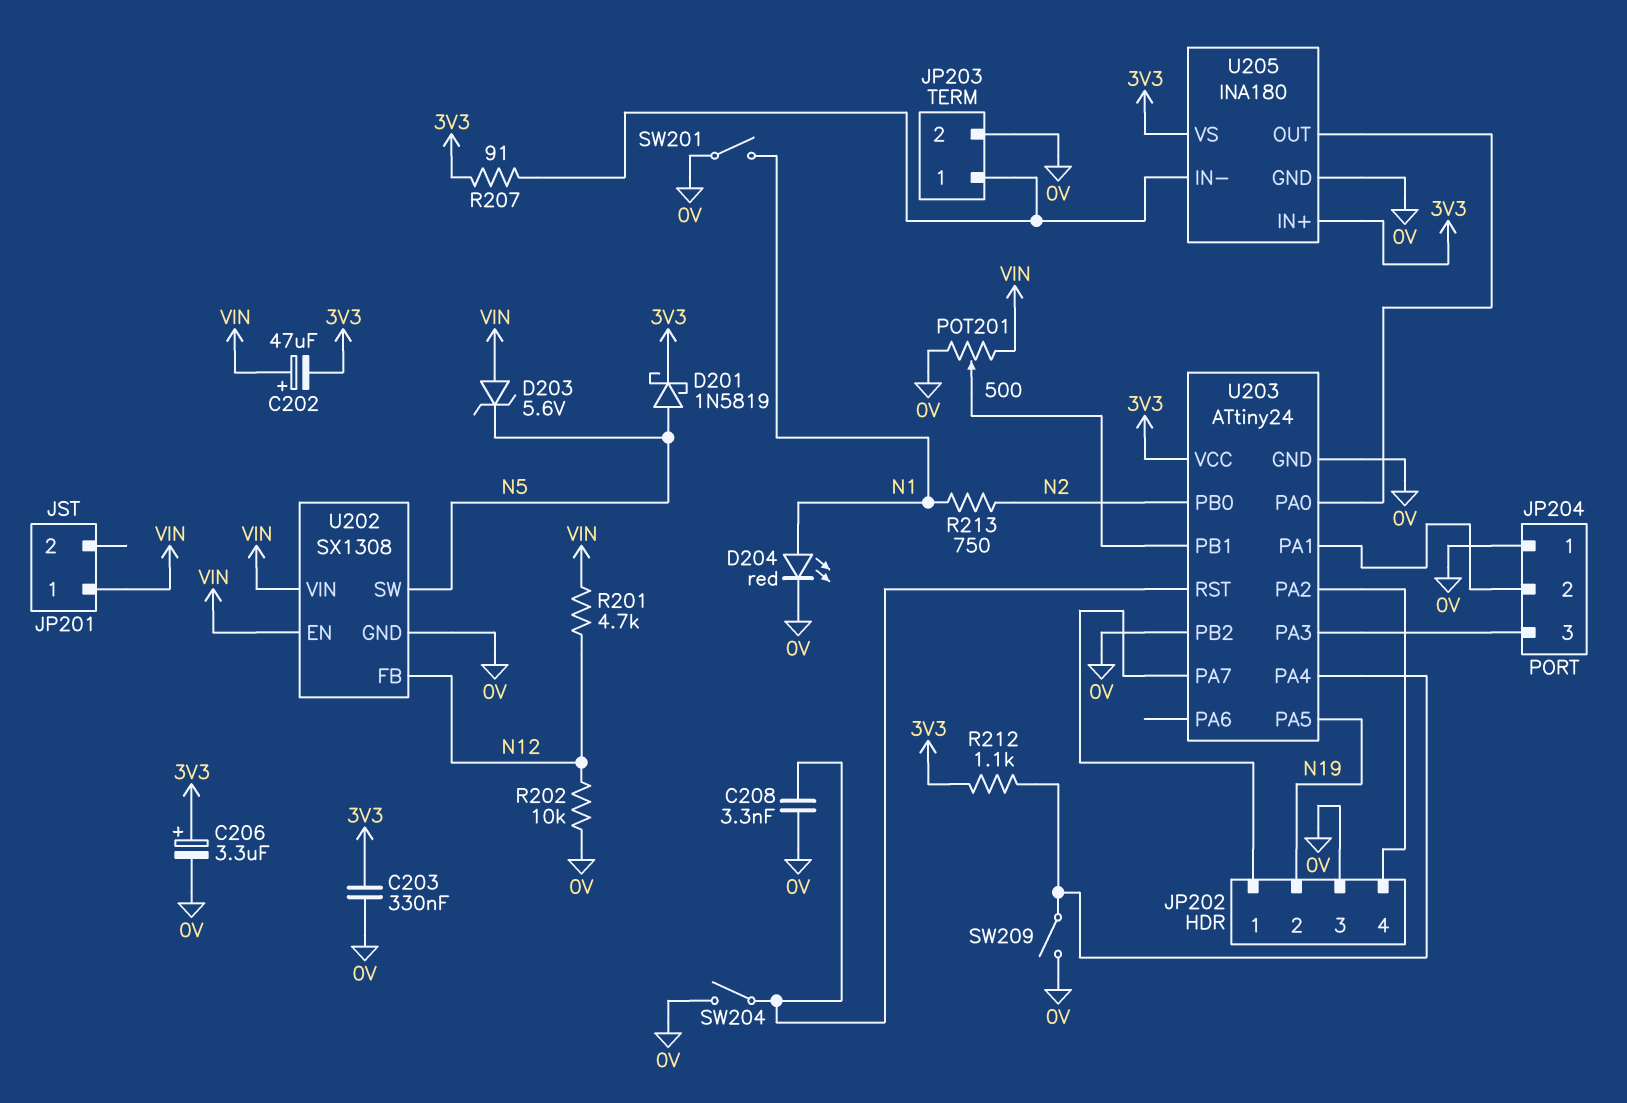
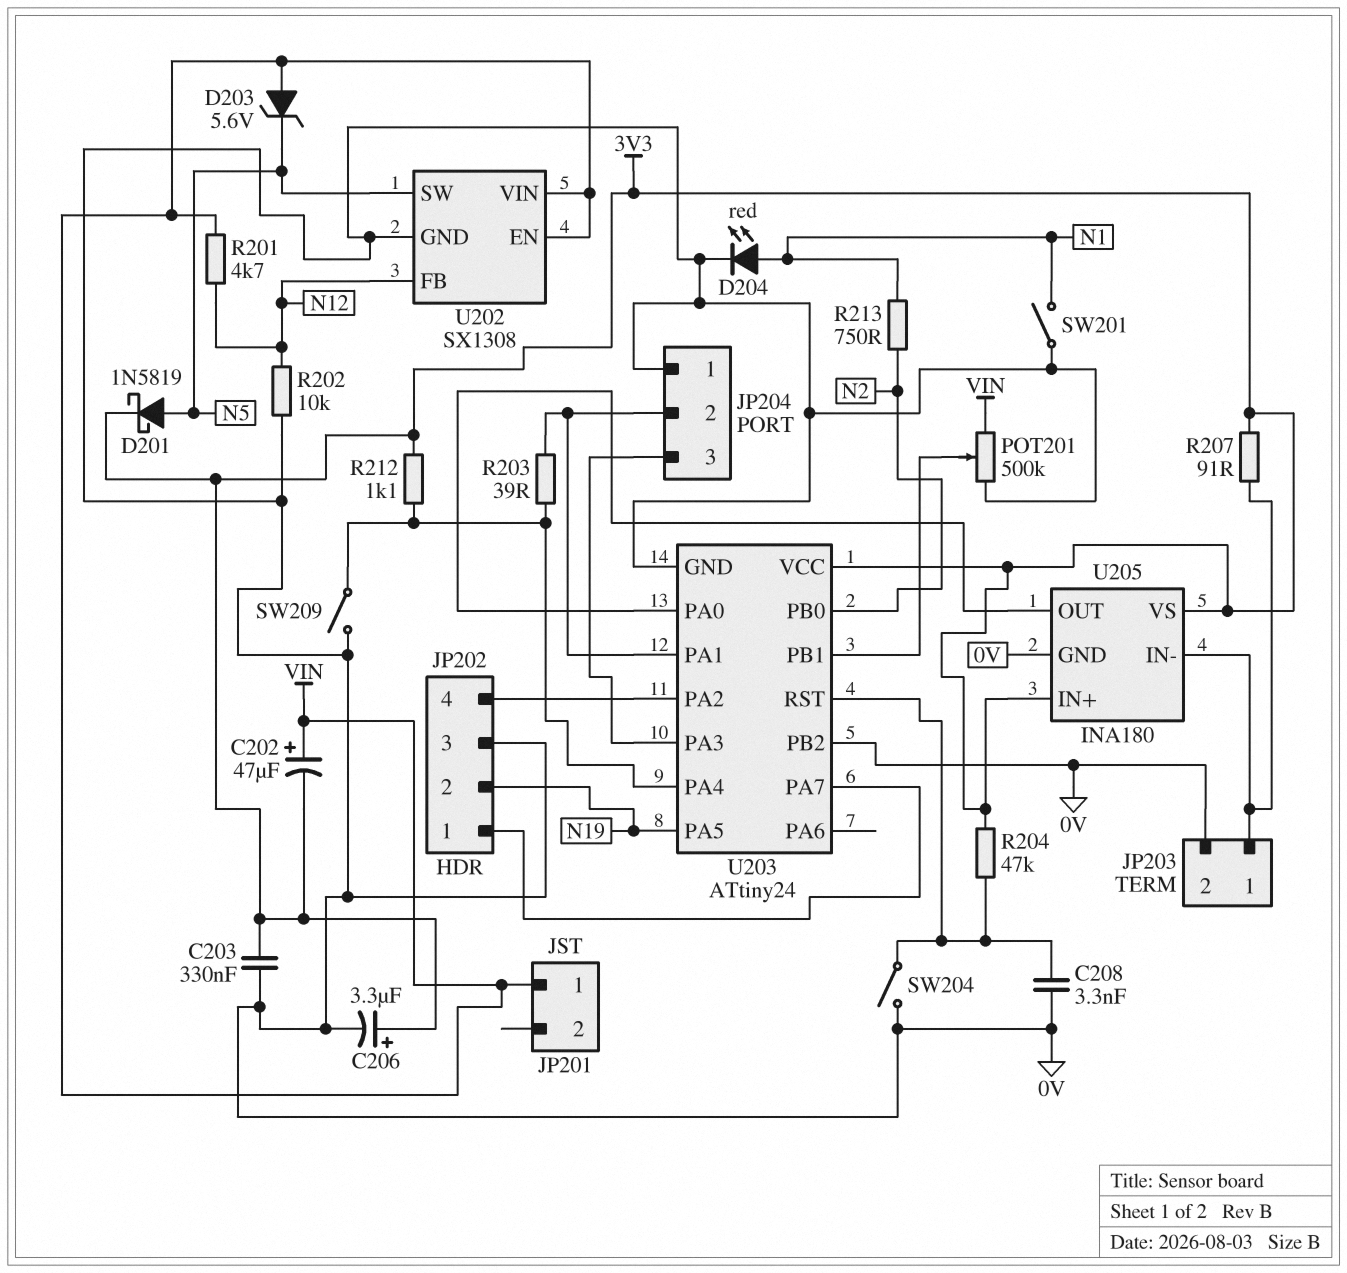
POT201: 500 (0V, VIN, wiper U203/PB1) -> 500k (0V, VIN, wiper U203/PB1)
R203: none -> 39 (JP204/2, U203/PA4)
R204: none -> 47k (3V3, U203/RST)

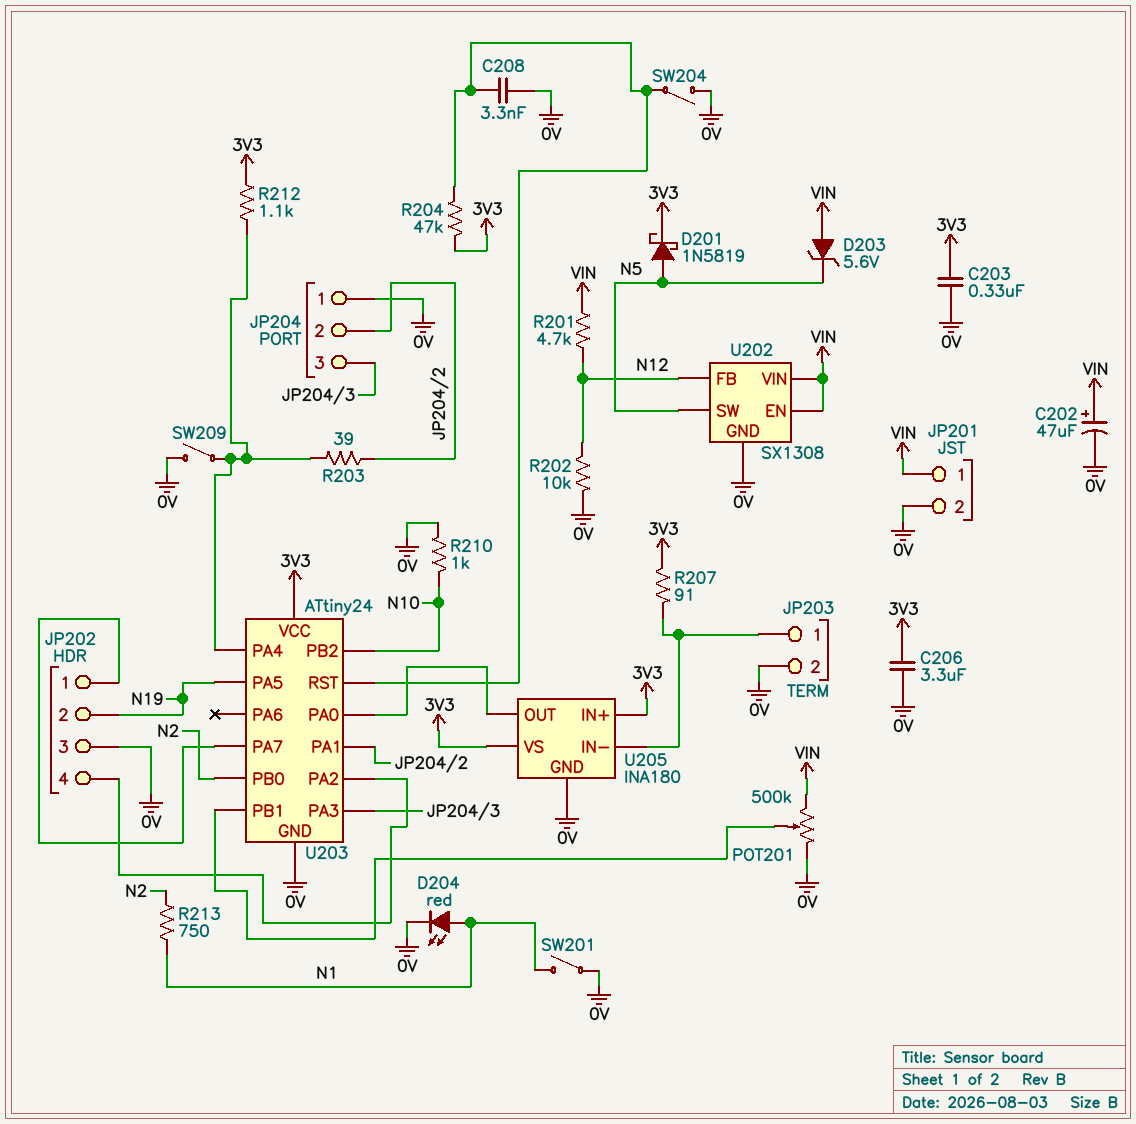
C202: 47uF (plus VIN, minus 3V3) -> 47uF (plus VIN, minus 0V)
C206: 3.3uF (plus 3V3, minus 0V) -> 3.3uF (0V, 3V3)
JP201 pin 2: none -> 0V
R210: none -> 1k (0V, N10)
U203 pin PB2: 0V -> N10

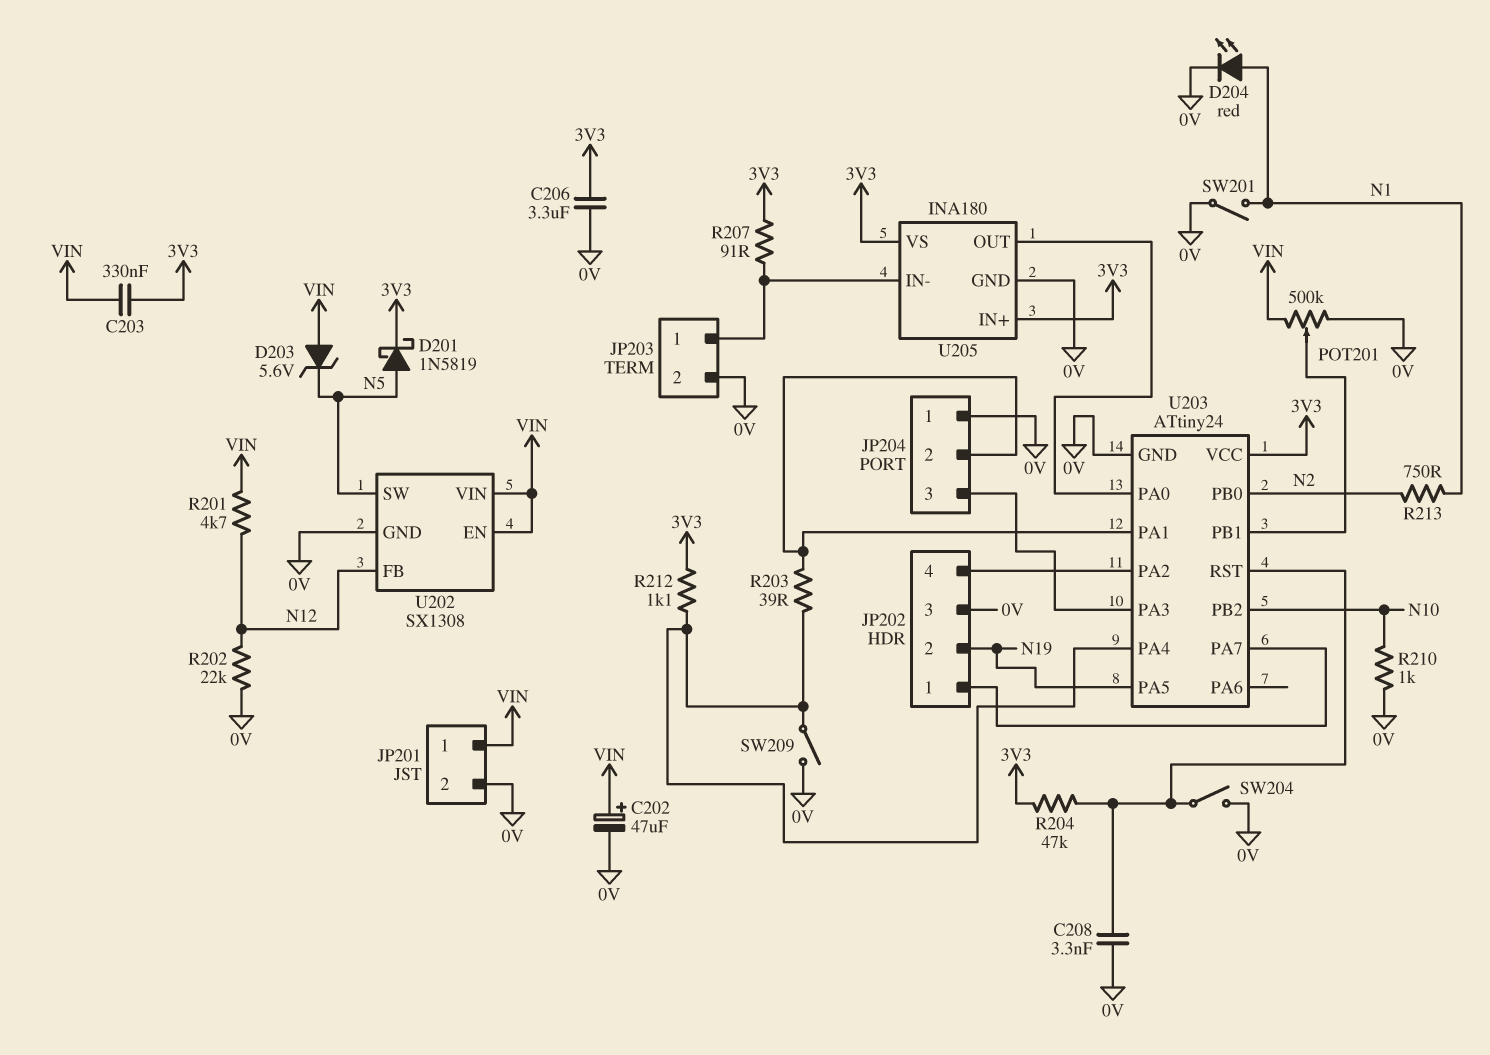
C203: 330nF (0V, 3V3) -> 330nF (3V3, VIN)
R202: 10k (0V, N12) -> 22k (0V, N12)

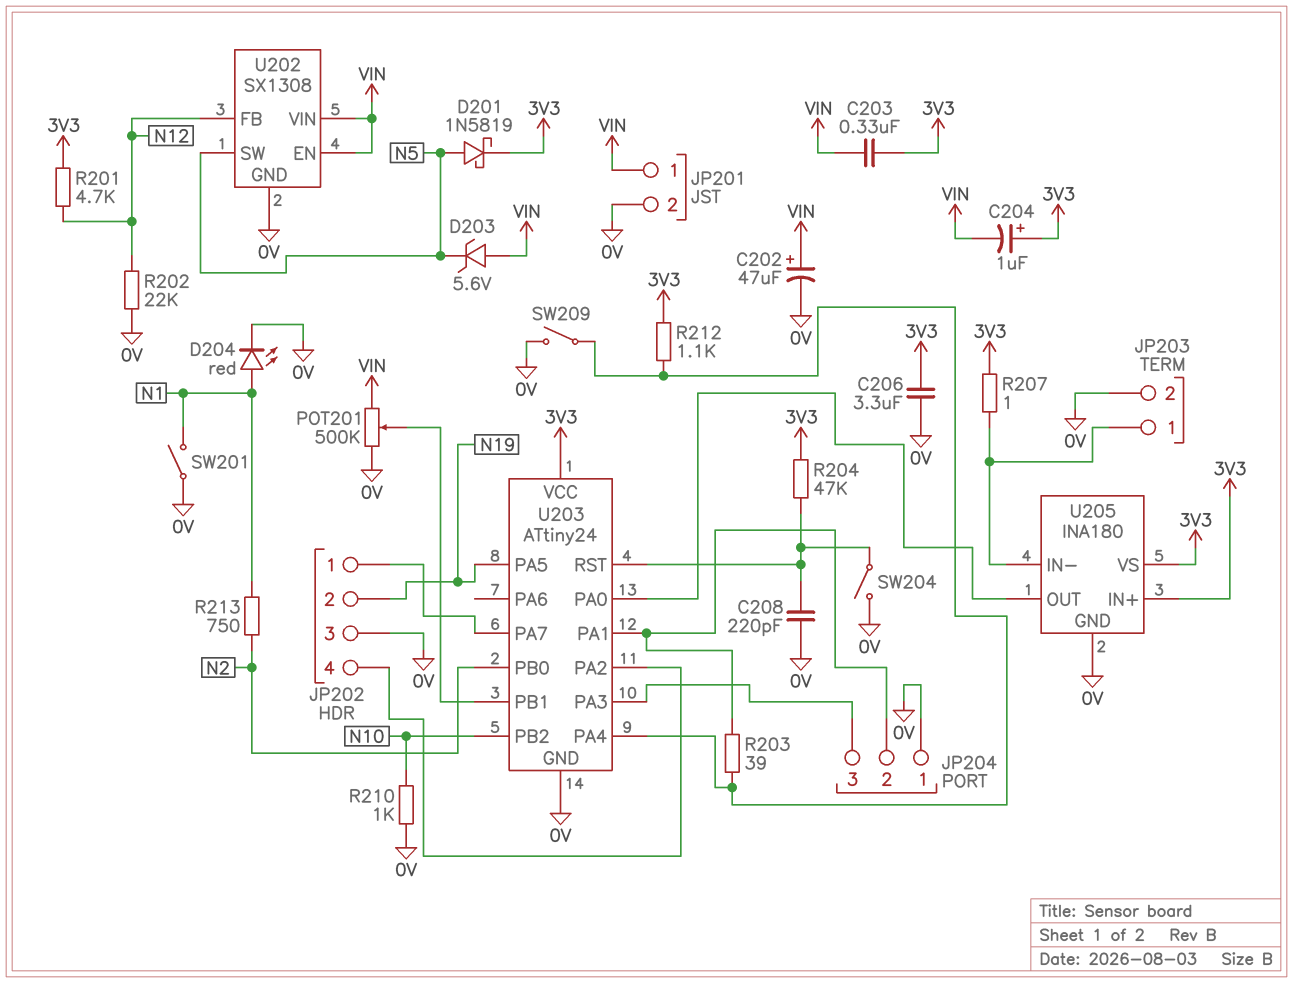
C204: none -> 1uF (plus 3V3, minus VIN)
C208: 3.3nF (0V, U203/RST) -> 220pF (0V, U203/RST)
R201: 4.7k (N12, VIN) -> 4.7k (3V3, N12)
R207: 91 (3V3, JP203/1) -> 1 (3V3, JP203/1)

